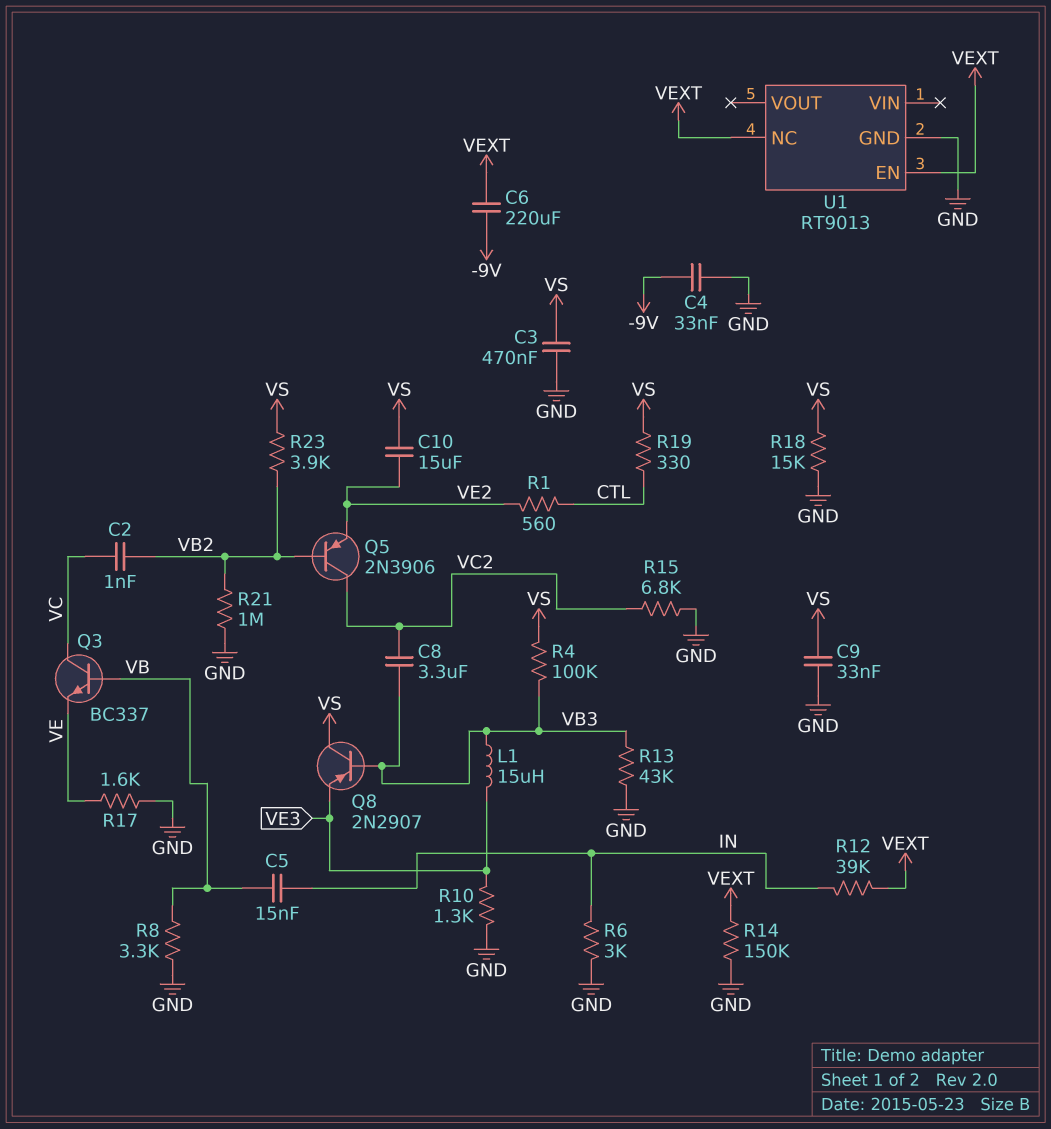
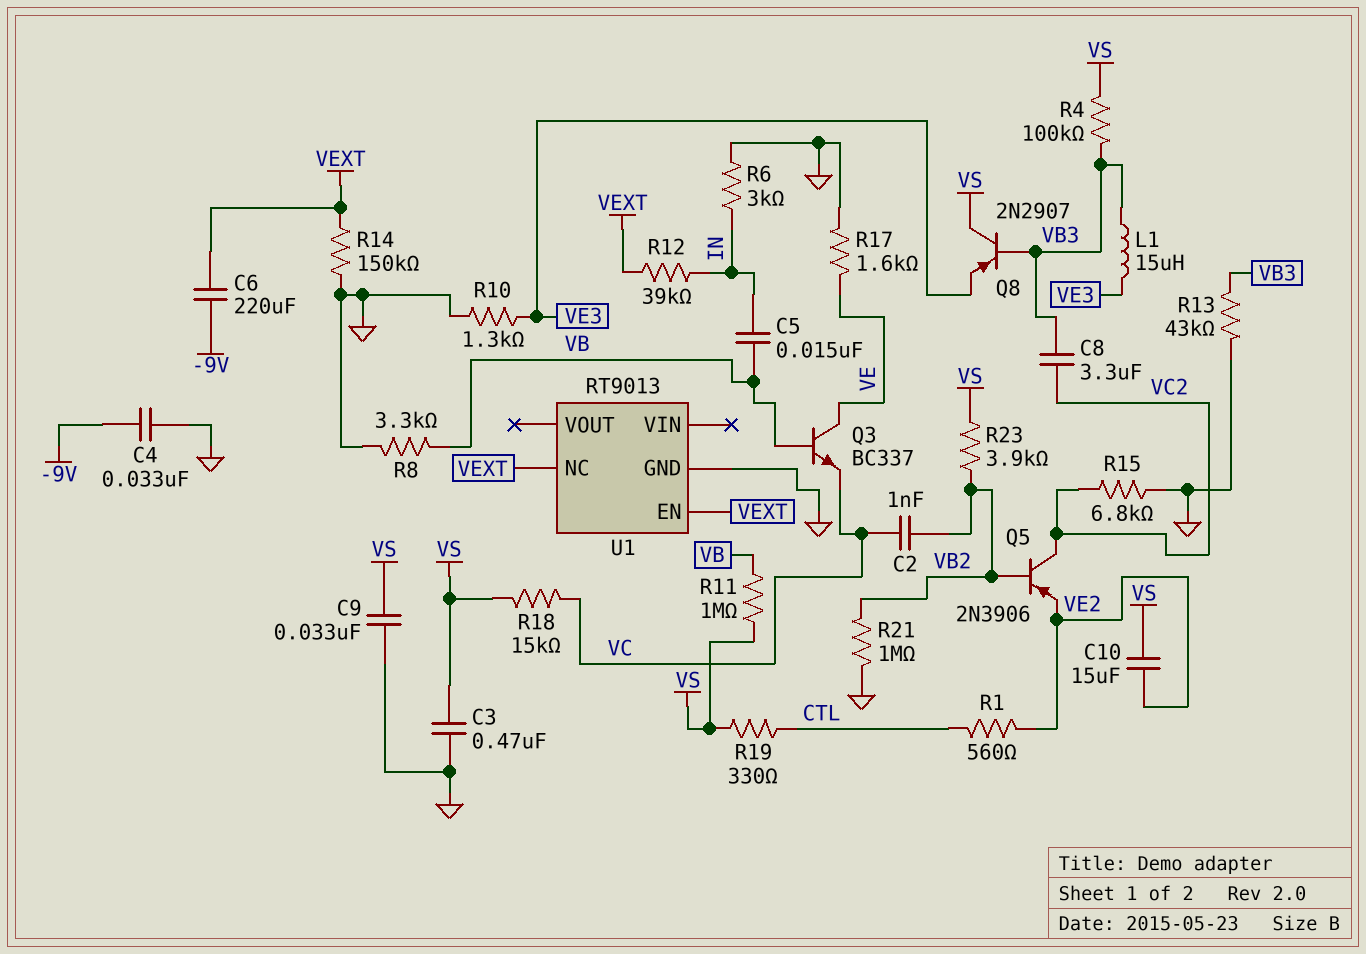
Q3: NPN BC337 (B VB, C VC, E VE) -> NPN BC337 (B VB, C VE, E VC)
R11: none -> 1M (VB, VS)
R18: 15k (GND, VS) -> 15k (VC, VS)

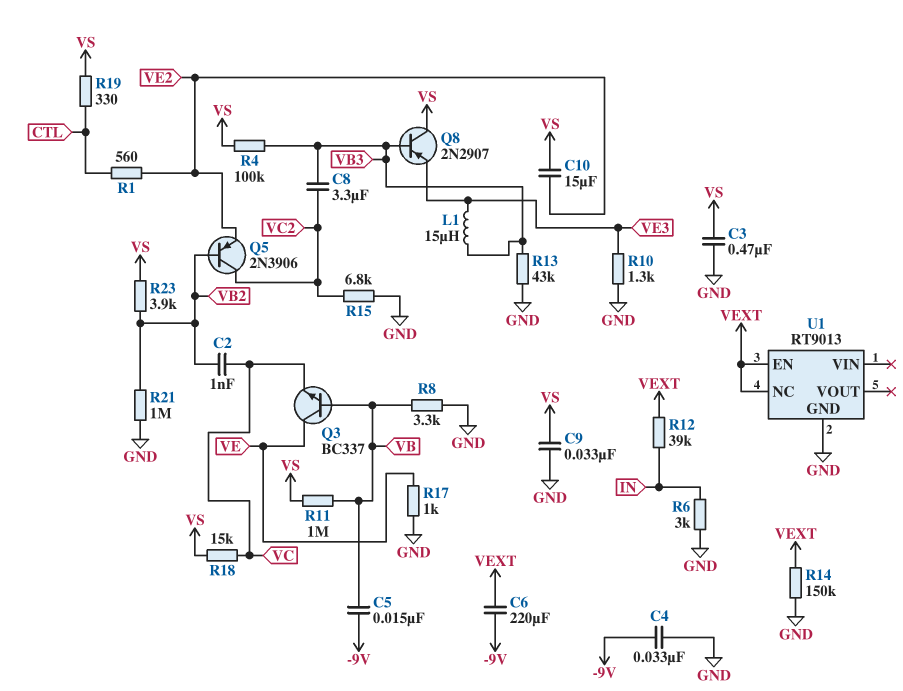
C5: 15nF (IN, VB) -> 15nF (-9V, VB)
R17: 1.6k (GND, VE) -> 1k (GND, VE)

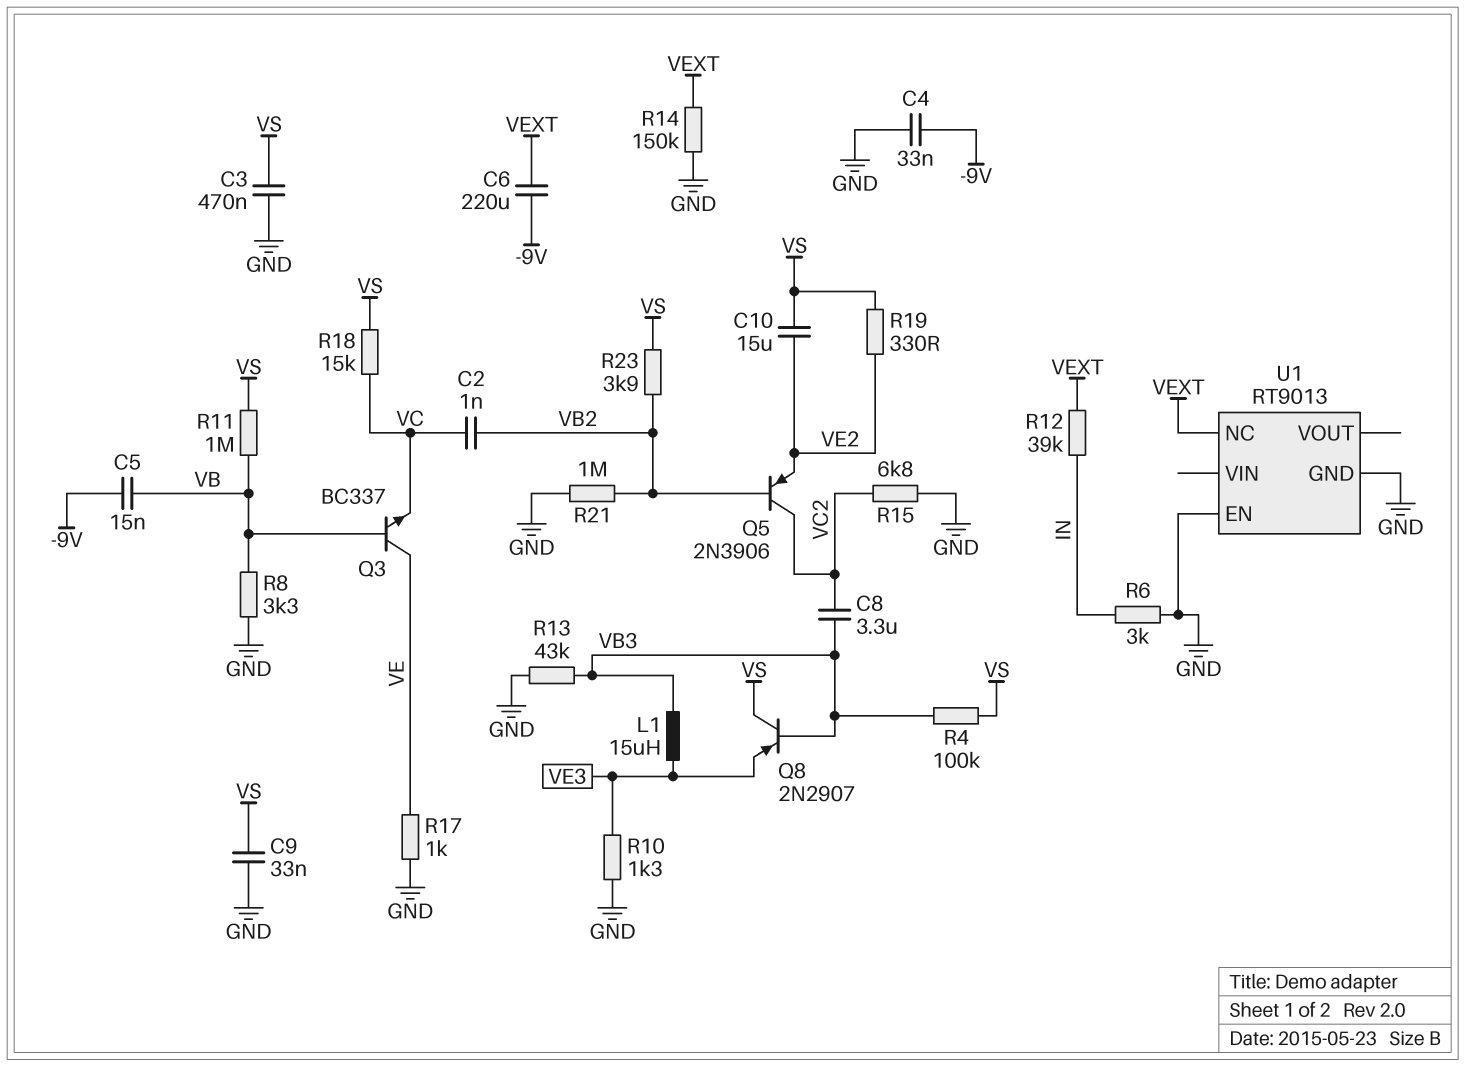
R1: 560 (CTL, VE2) -> none
R19: 330 (CTL, VS) -> 330 (VE2, VS)
U1 pin EN: VEXT -> GND

